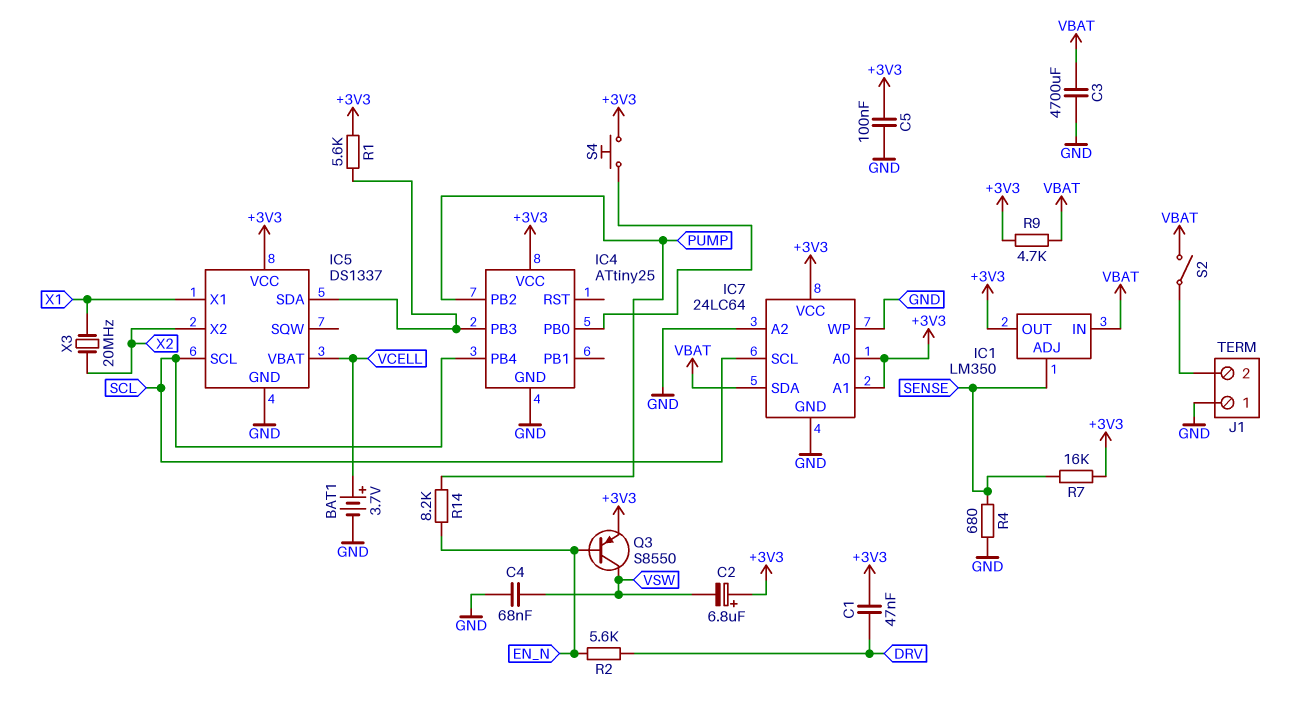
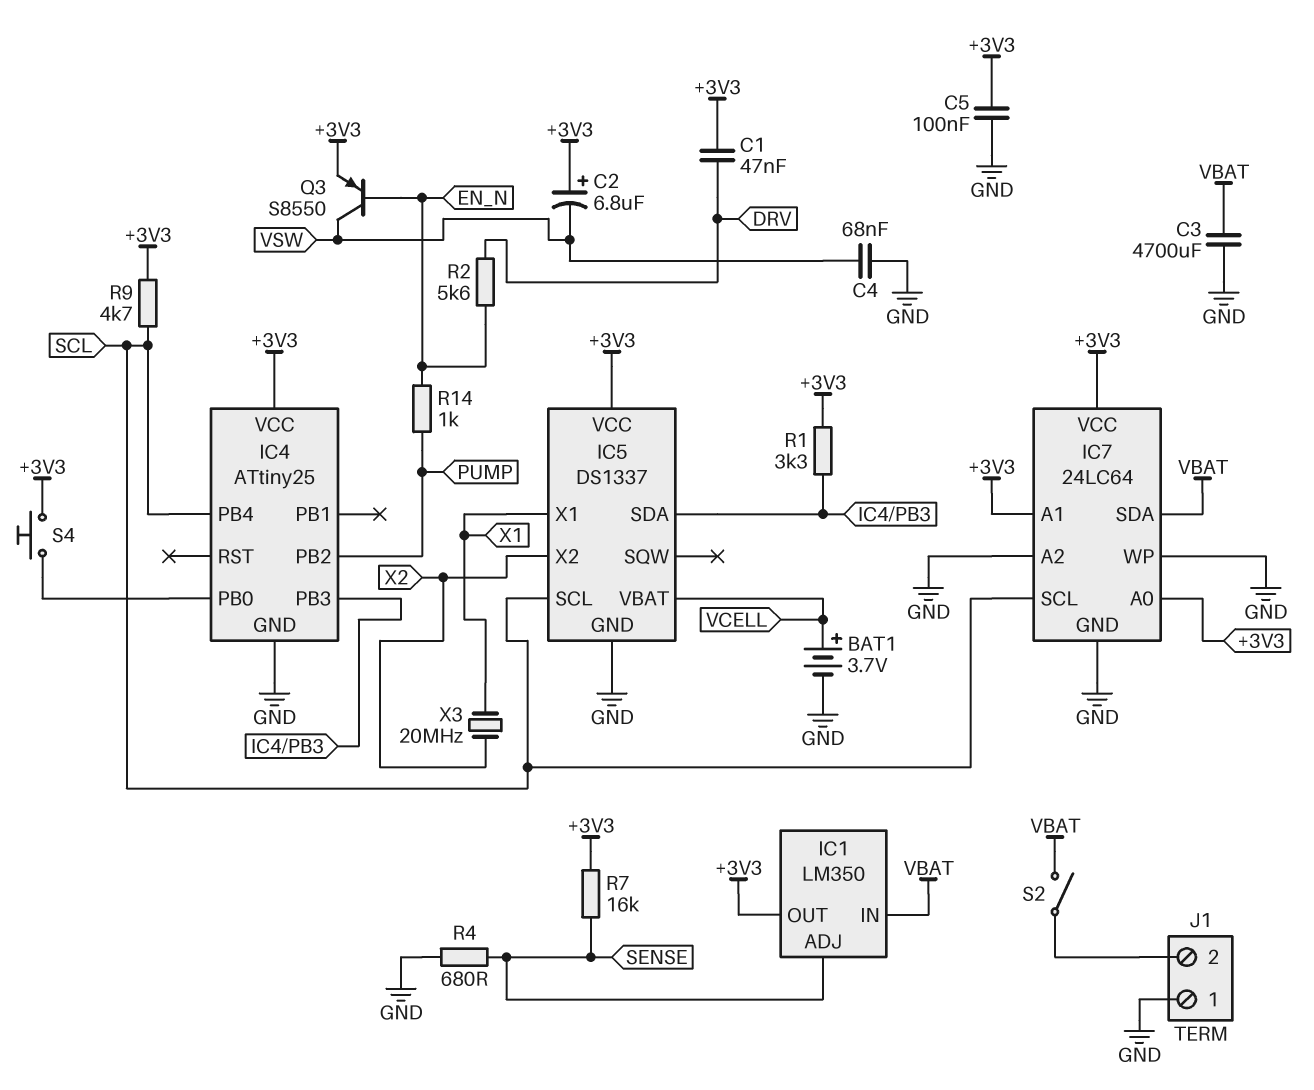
R1: 5.6k (+3V3, IC4/PB3) -> 3.3k (+3V3, IC4/PB3)
R9: 4.7k (+3V3, VBAT) -> 4.7k (+3V3, SCL)
R14: 8.2k (EN_N, PUMP) -> 1k (EN_N, PUMP)

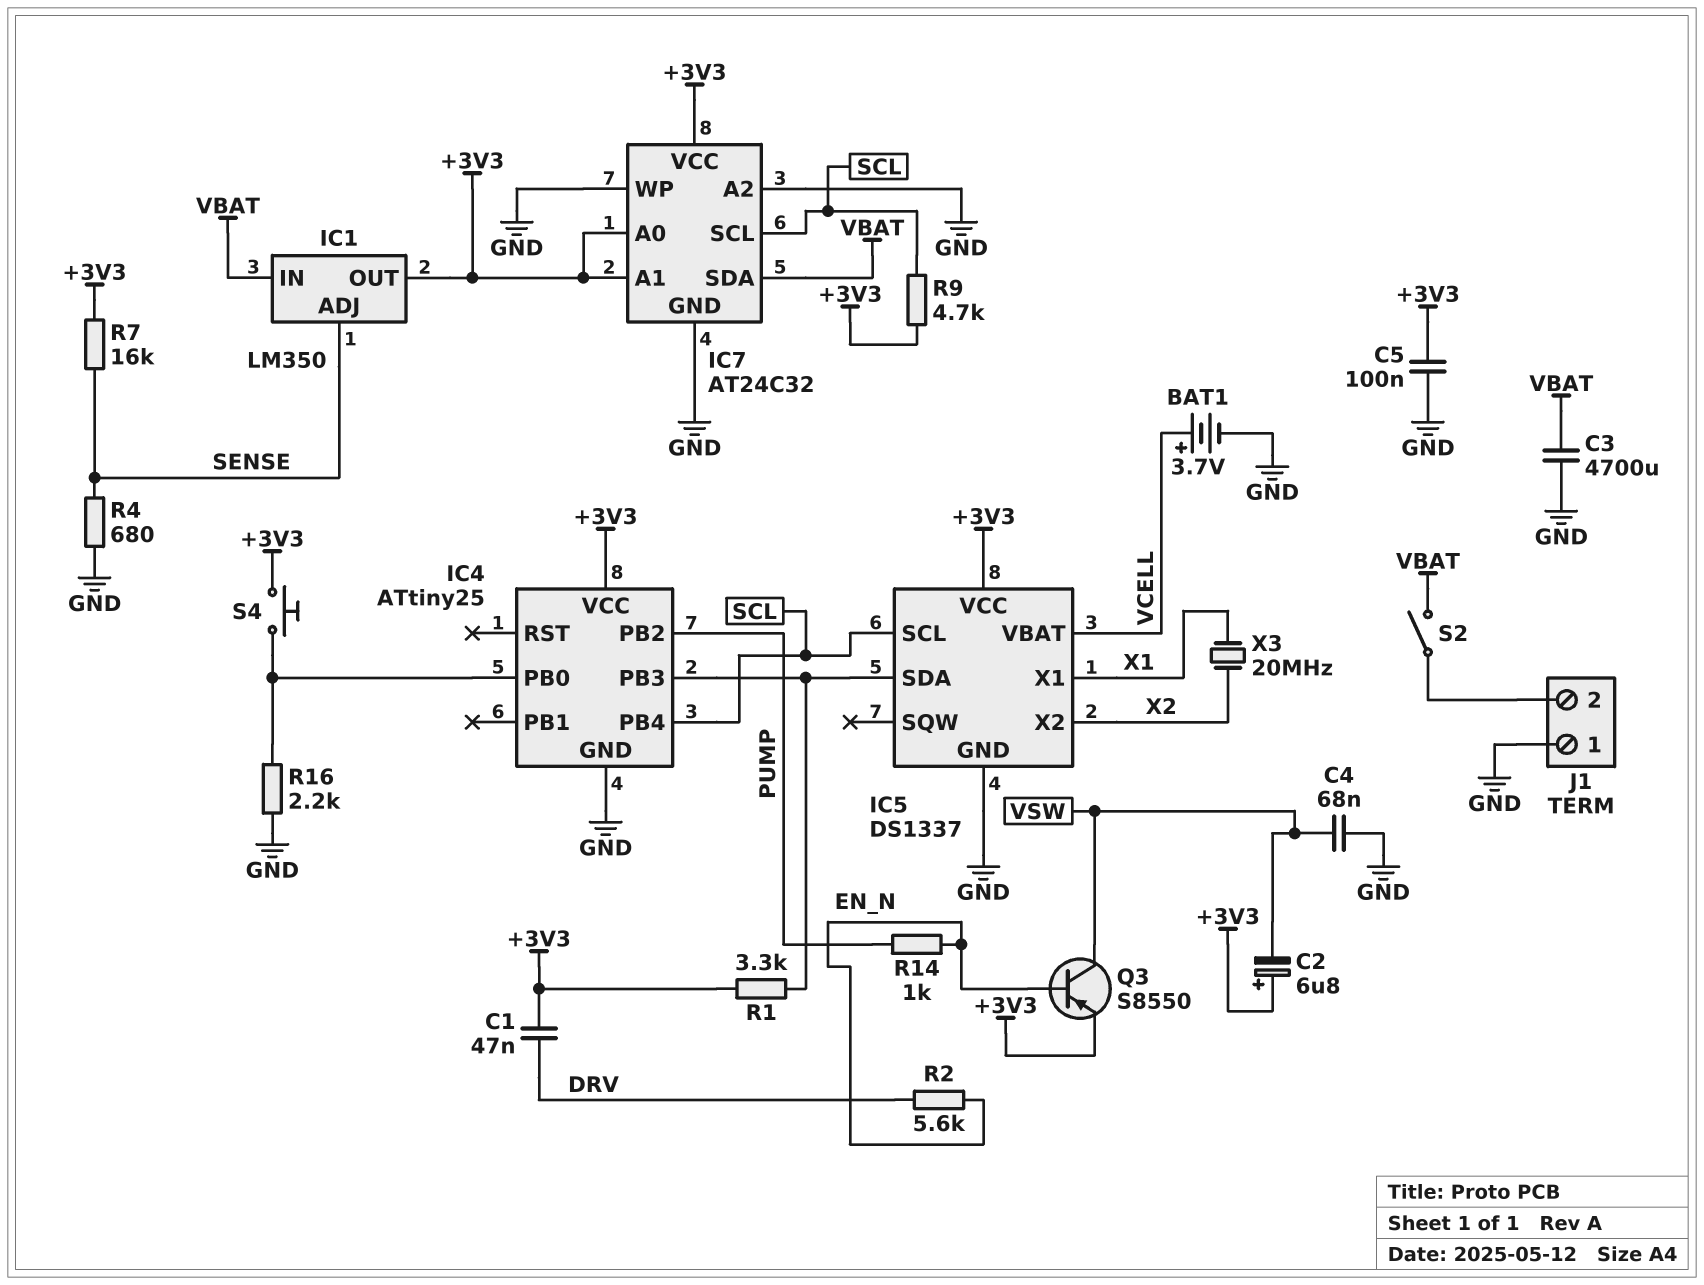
IC7: 24LC64 -> AT24C32
R16: none -> 2.2k (GND, IC4/PB0)

